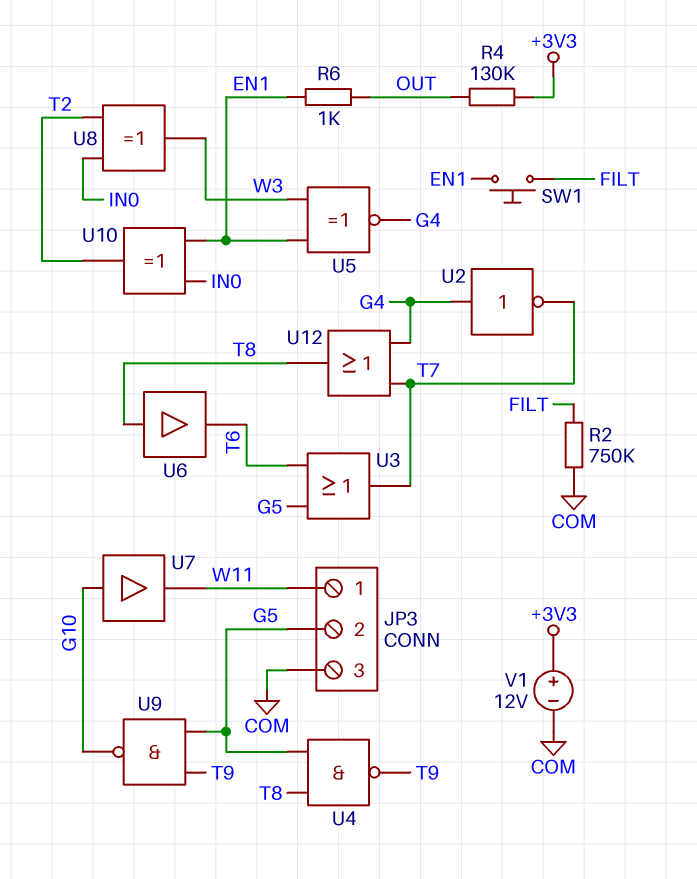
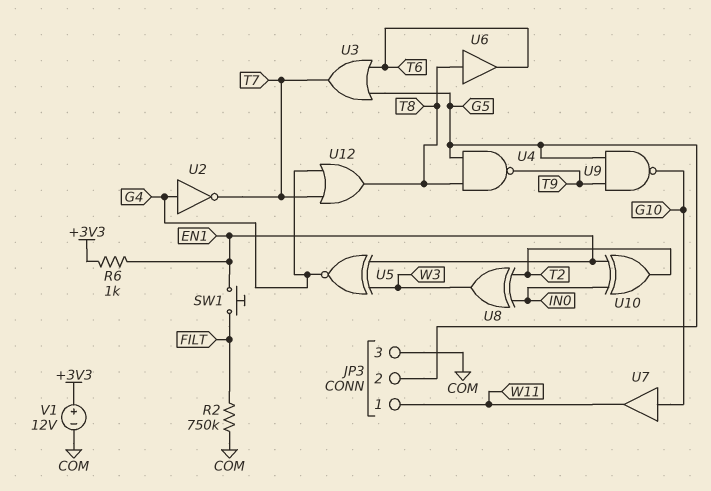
R4: 130k (+3V3, OUT) -> none
R6: 1k (EN1, OUT) -> 1k (+3V3, EN1)

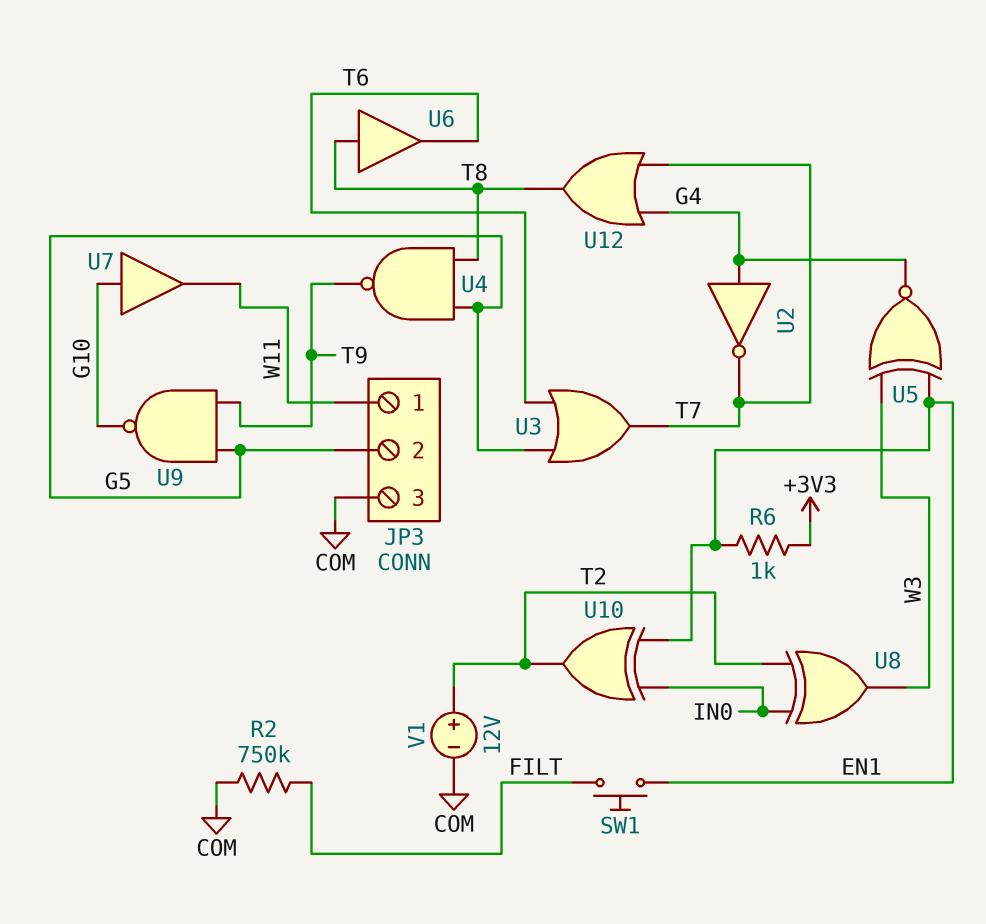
V1: 12V (plus +3V3, minus COM) -> 12V (plus T2, minus COM)

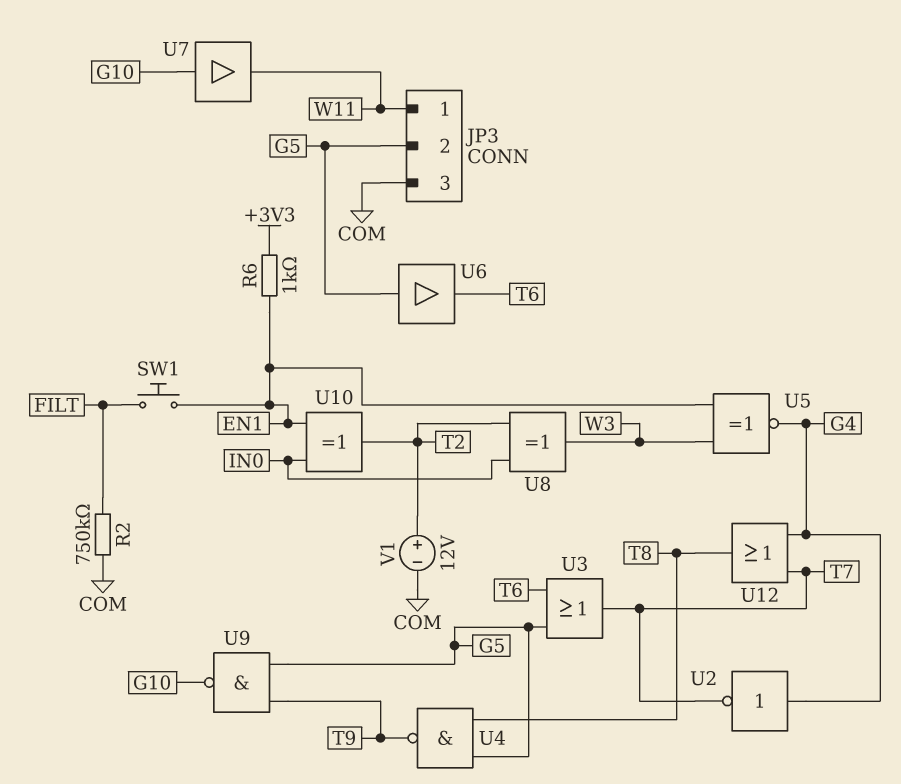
U6: buffer (in T8, out T6) -> buffer (in G5, out T6)

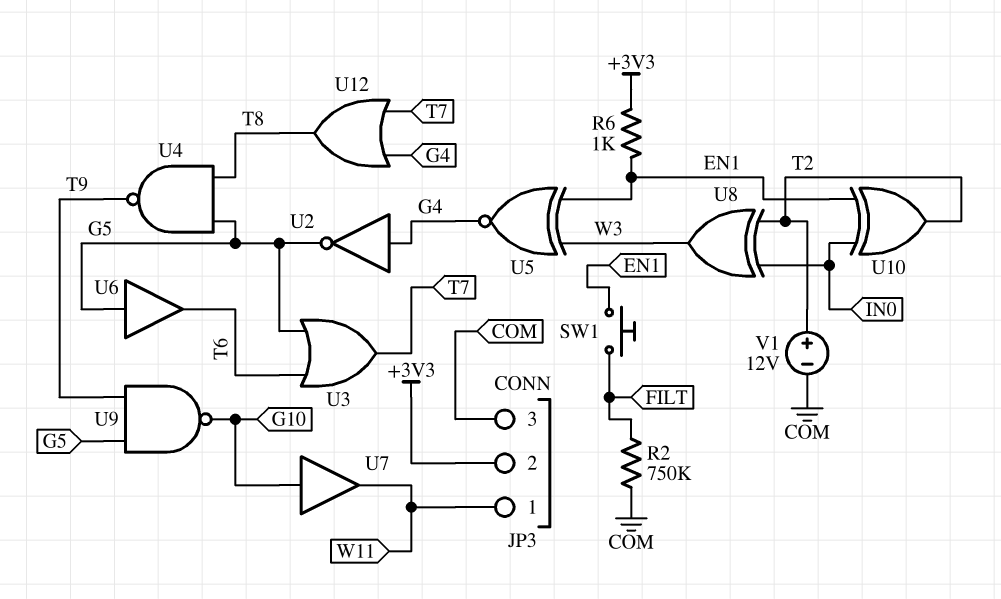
JP3 pin 2: G5 -> +3V3
U2: NOT (in G4, out T7) -> NOT (in G4, out G5)

